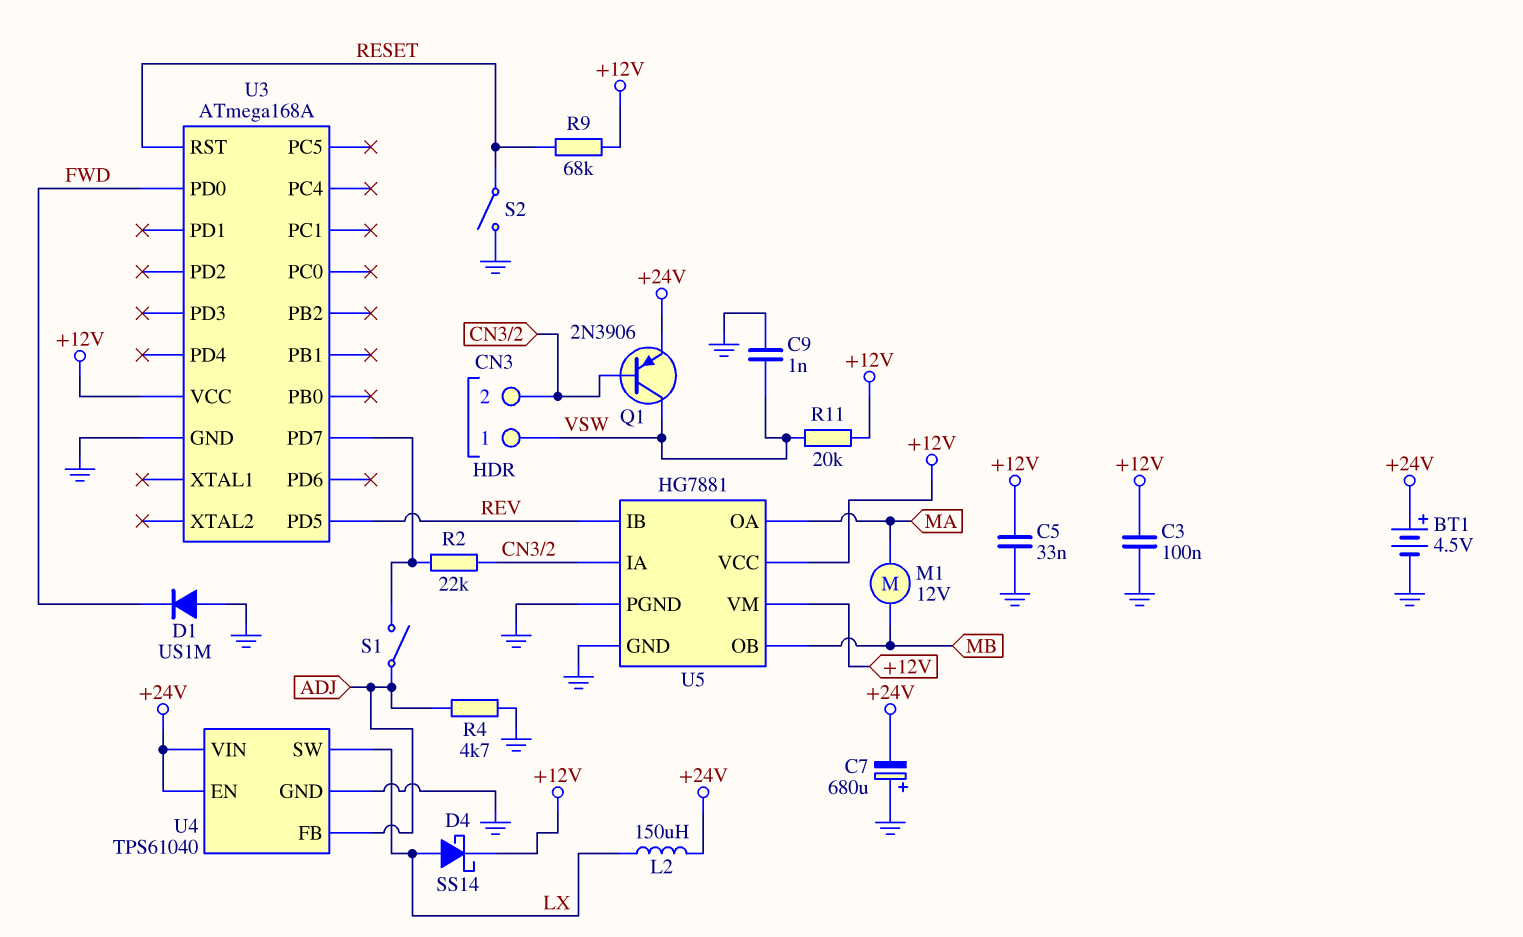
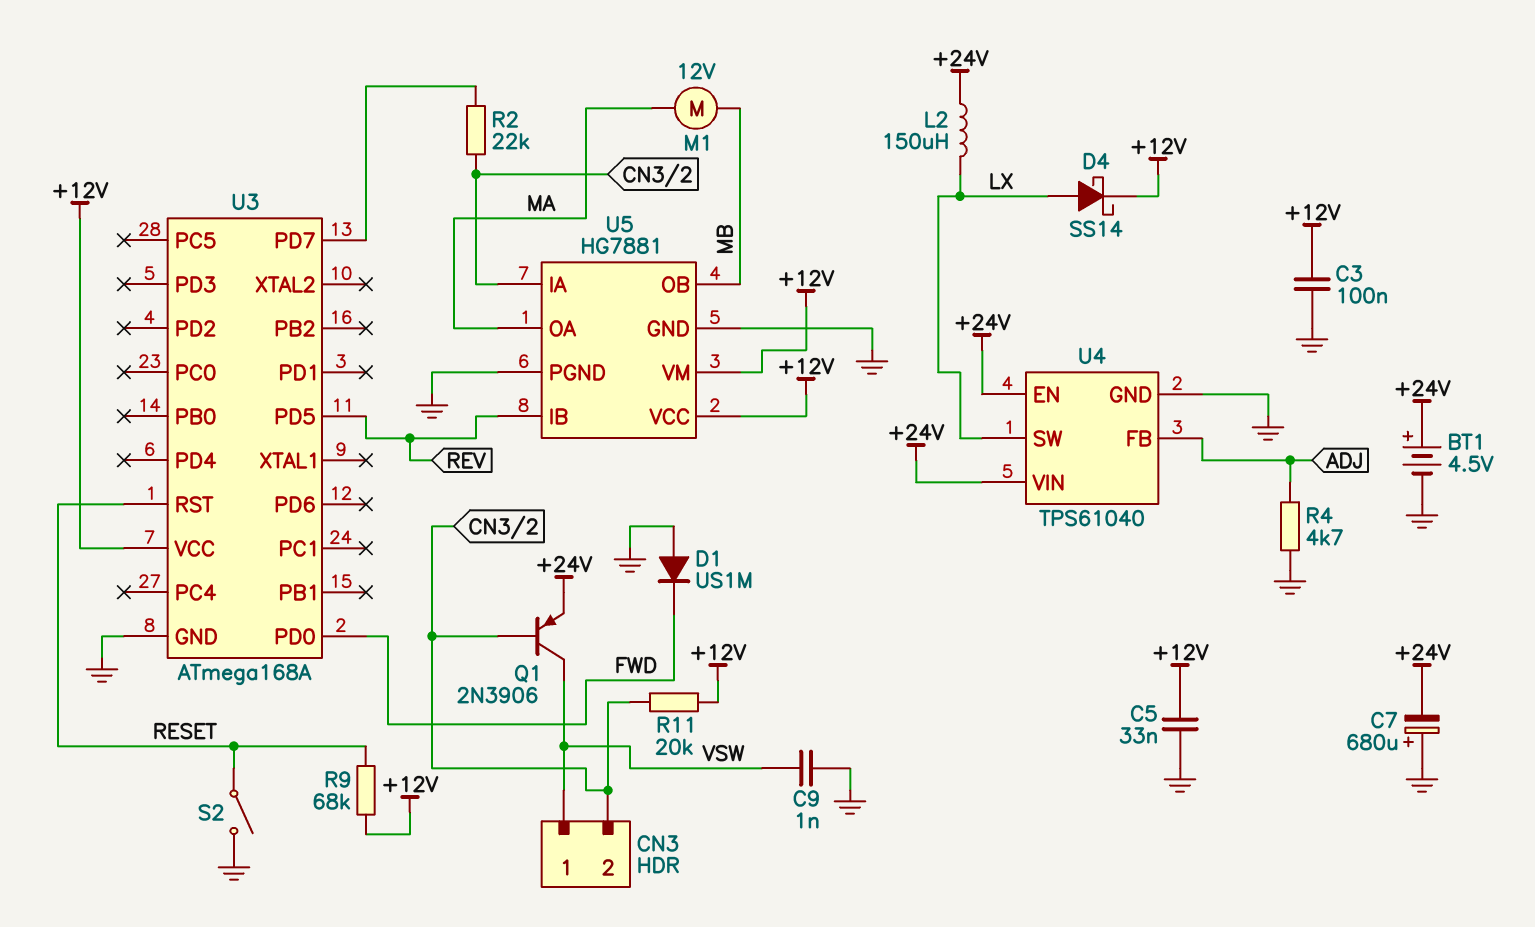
R11: 20k (+12V, VSW) -> 20k (+12V, CN3/2)
S1: switch (ADJ, U3/PD7) -> none

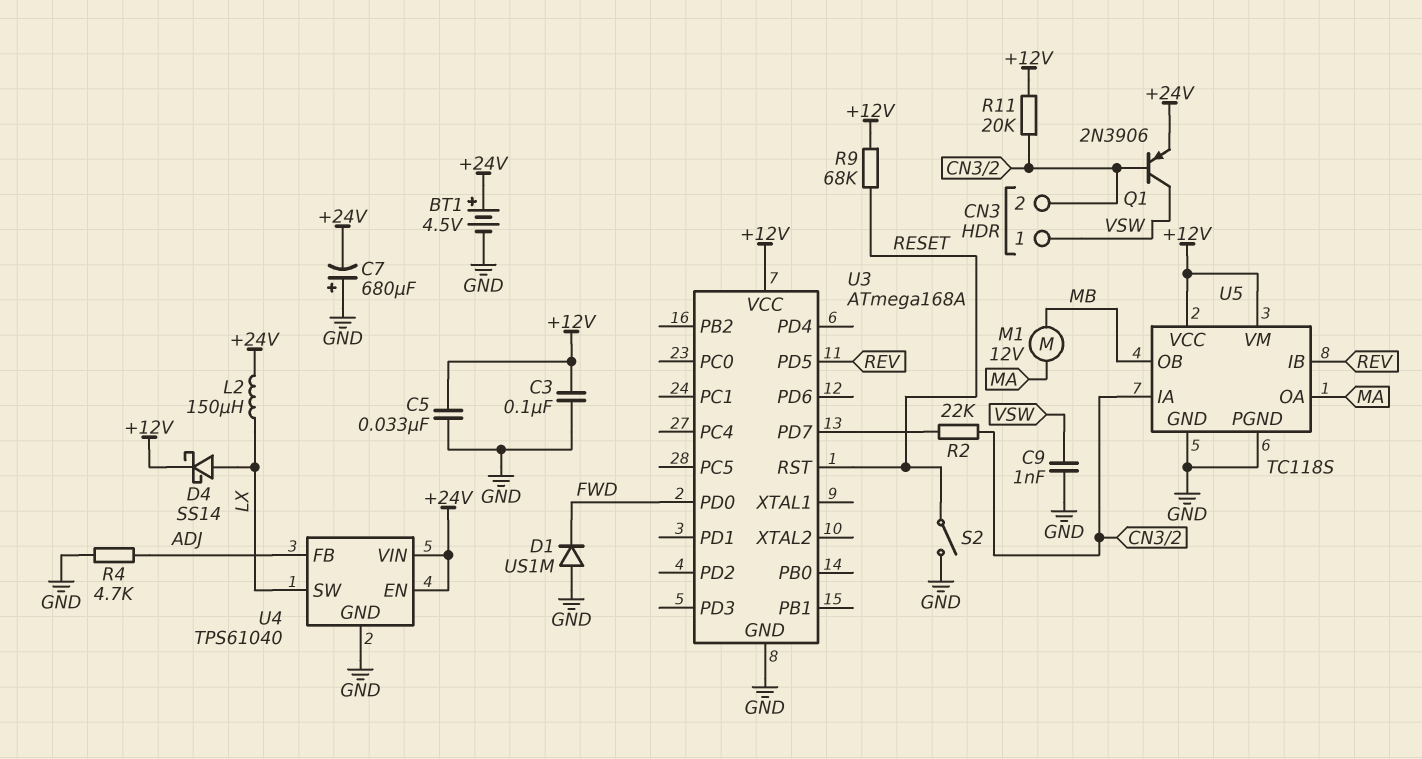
U5: HG7881 -> TC118S

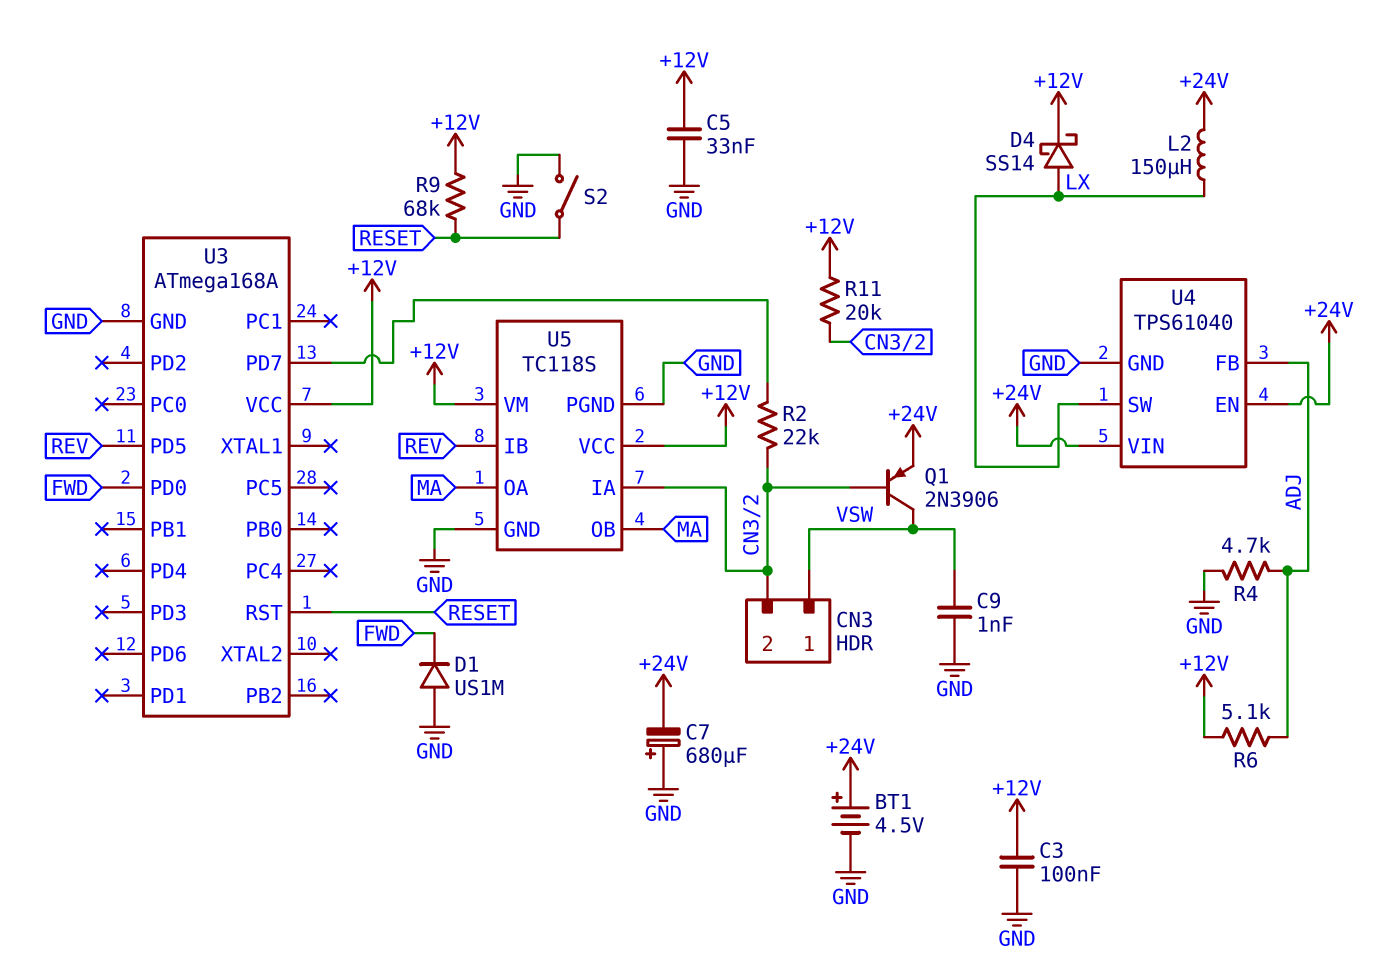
M1: motor 12V (MA, MB) -> none
R6: none -> 5.1k (+12V, ADJ)
U5 pin OB: MB -> MA

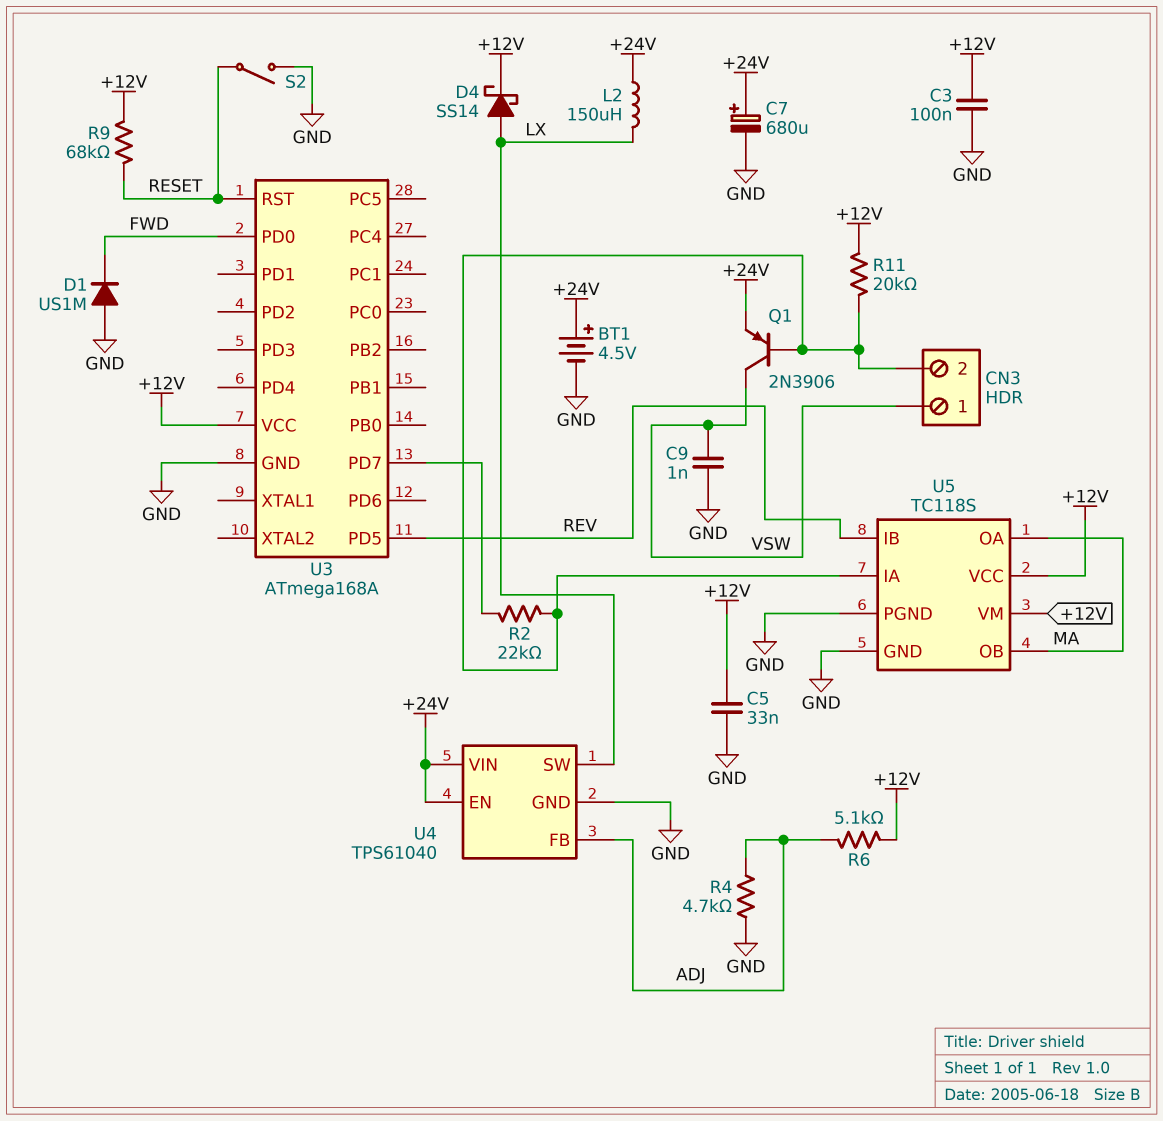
C7: 680uF (plus GND, minus +24V) -> 680uF (plus +24V, minus GND)

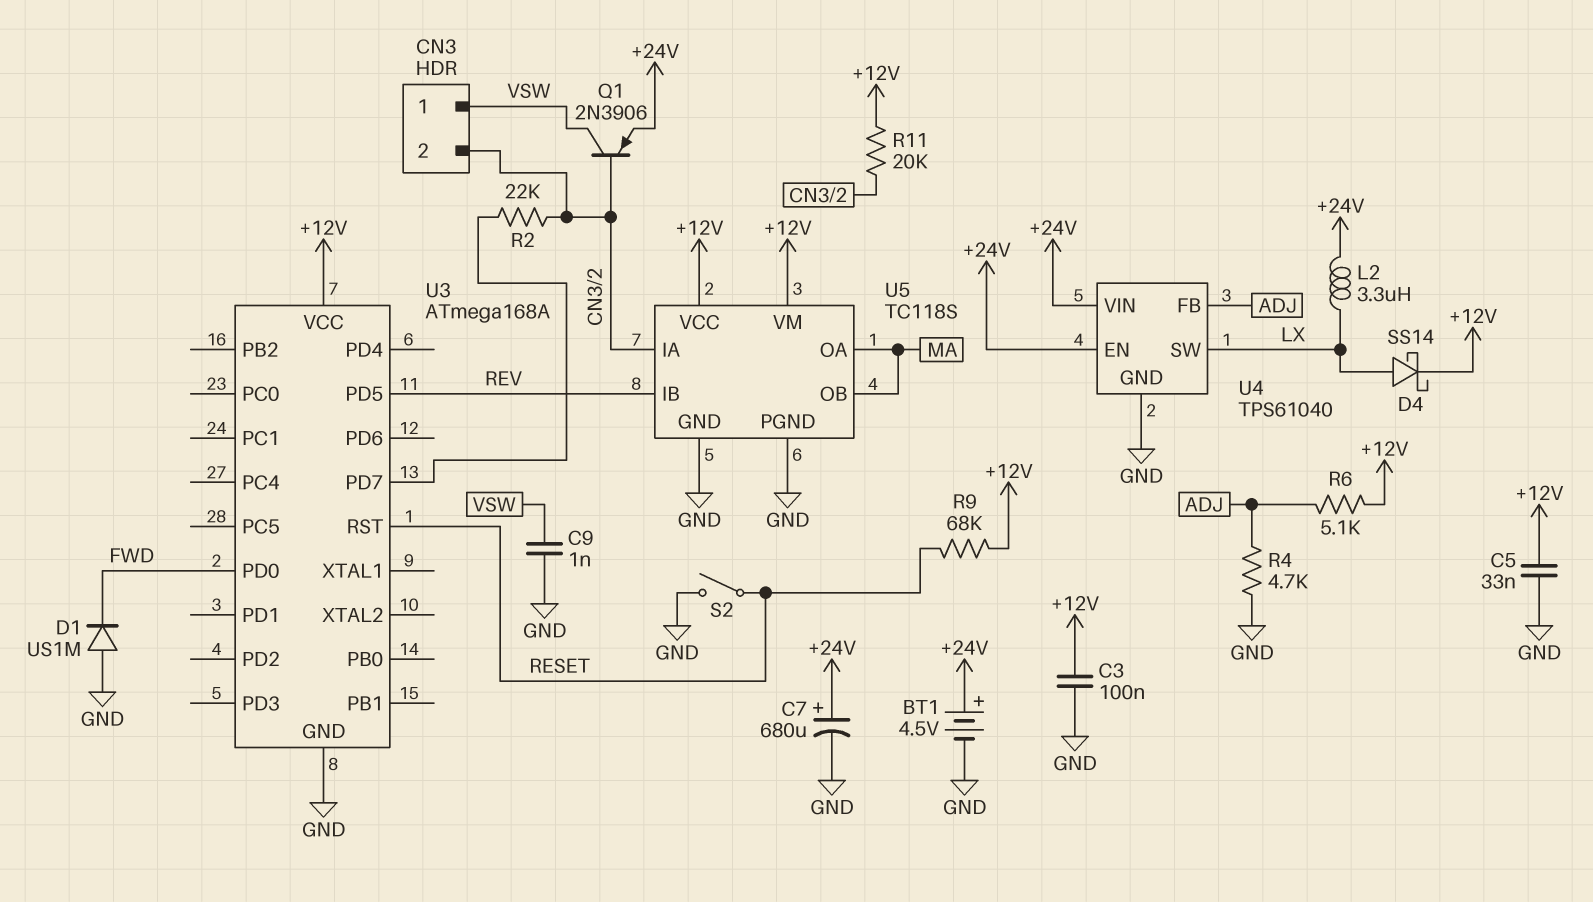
L2: 150uH (+24V, LX) -> 3.3uH (+24V, LX)

